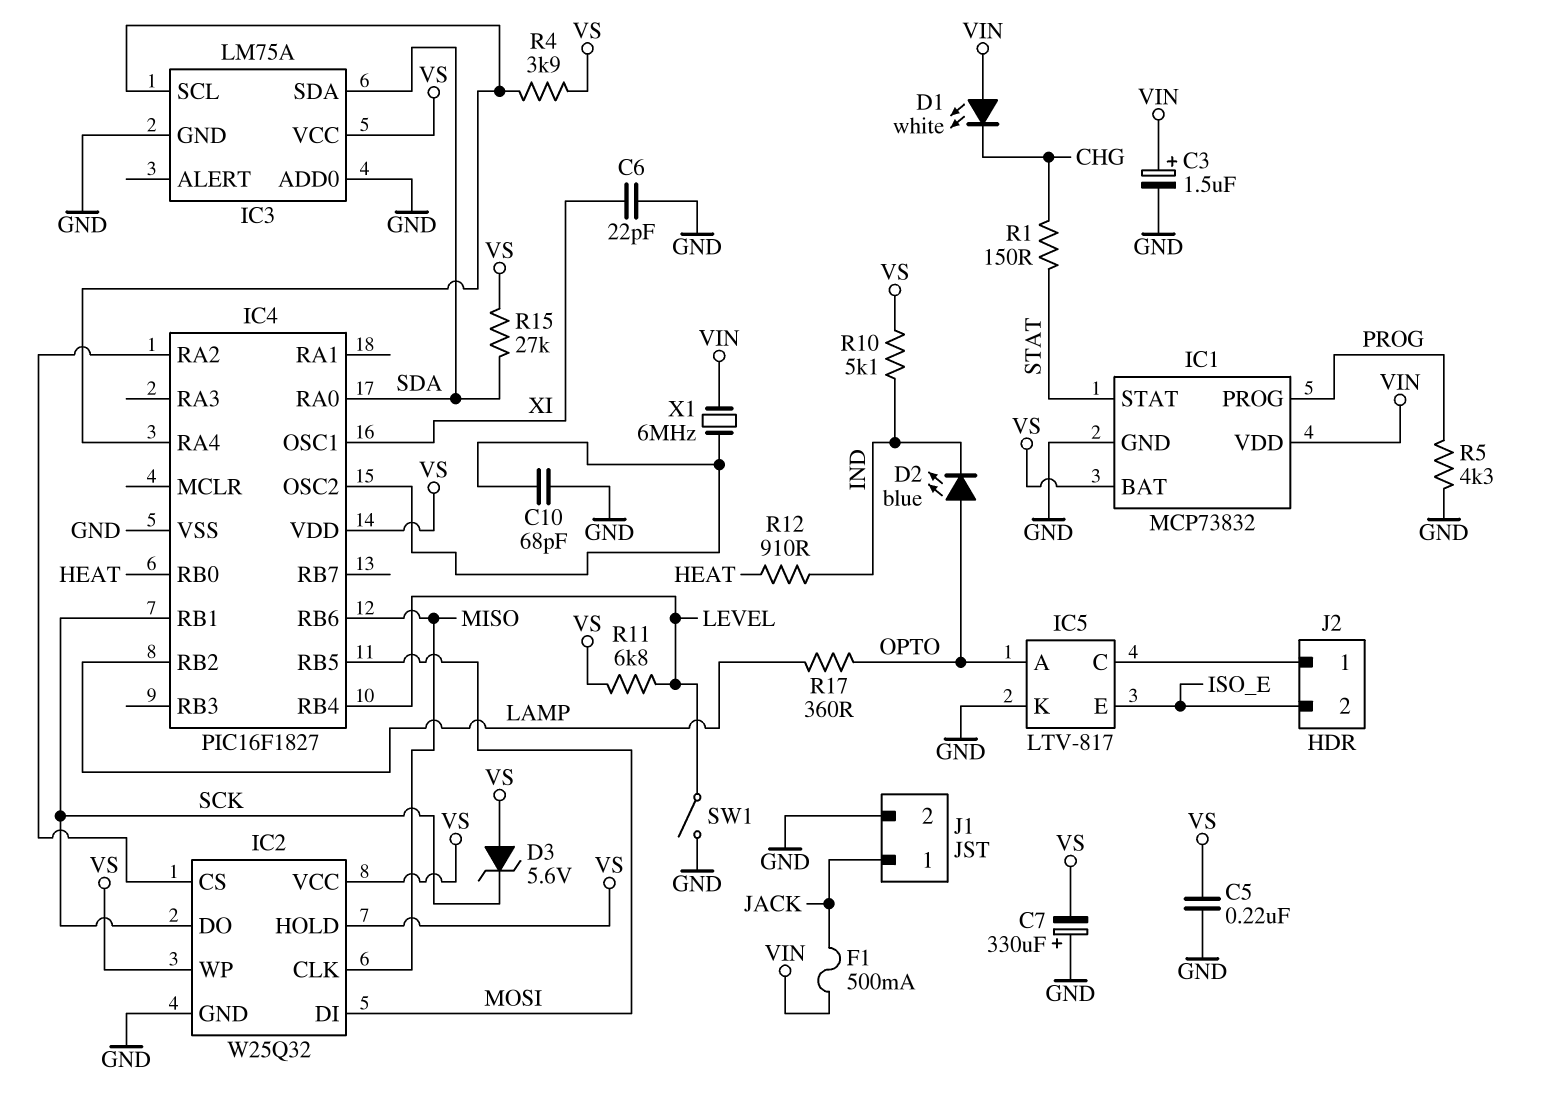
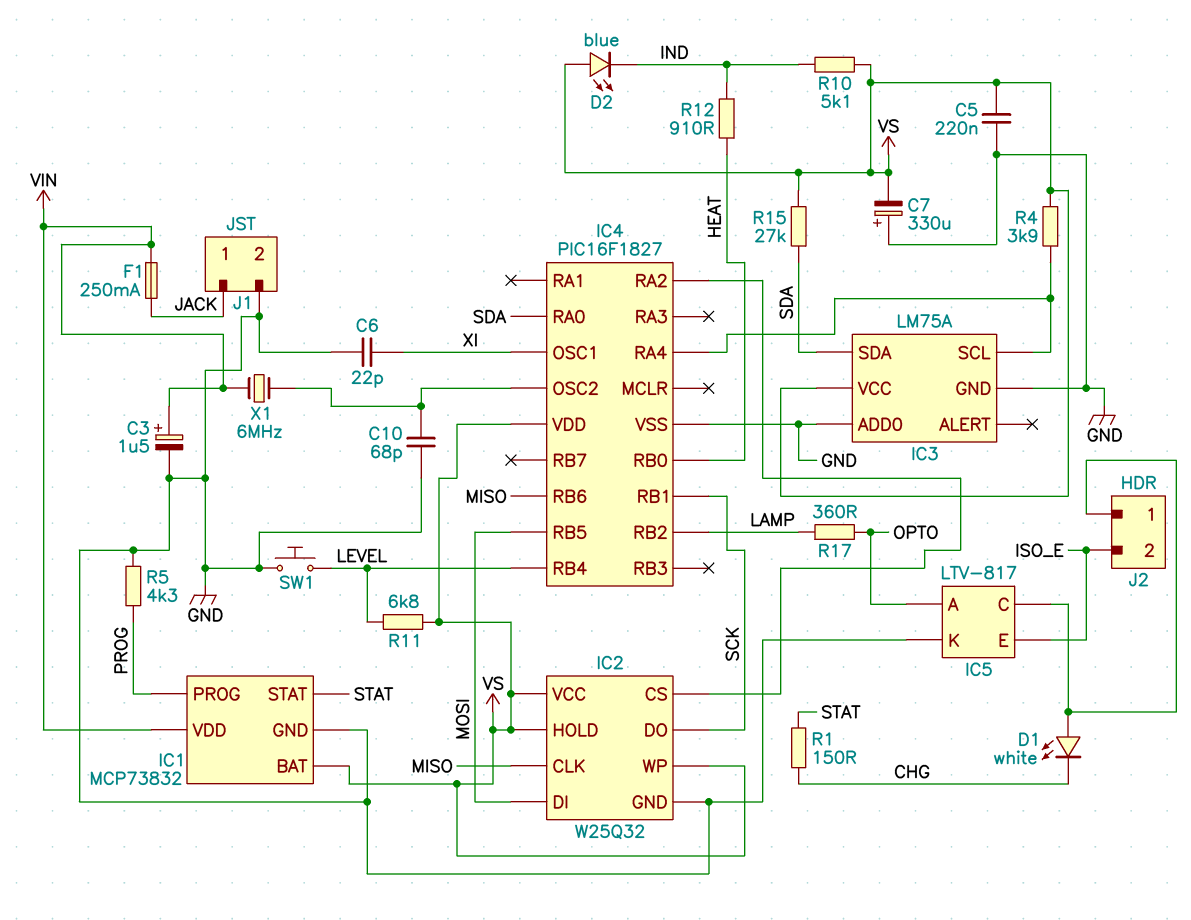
D1: LED white (A VIN, K CHG) -> LED white (A IC5/C, K CHG)
D2: LED blue (A OPTO, K IND) -> LED blue (A VS, K IND)
D3: zener 5.6V (A VS, K SCK) -> none
F1: 500mA (JACK, VIN) -> 250mA (JACK, VIN)
SW1: switch (GND, LEVEL) -> button (GND, LEVEL)

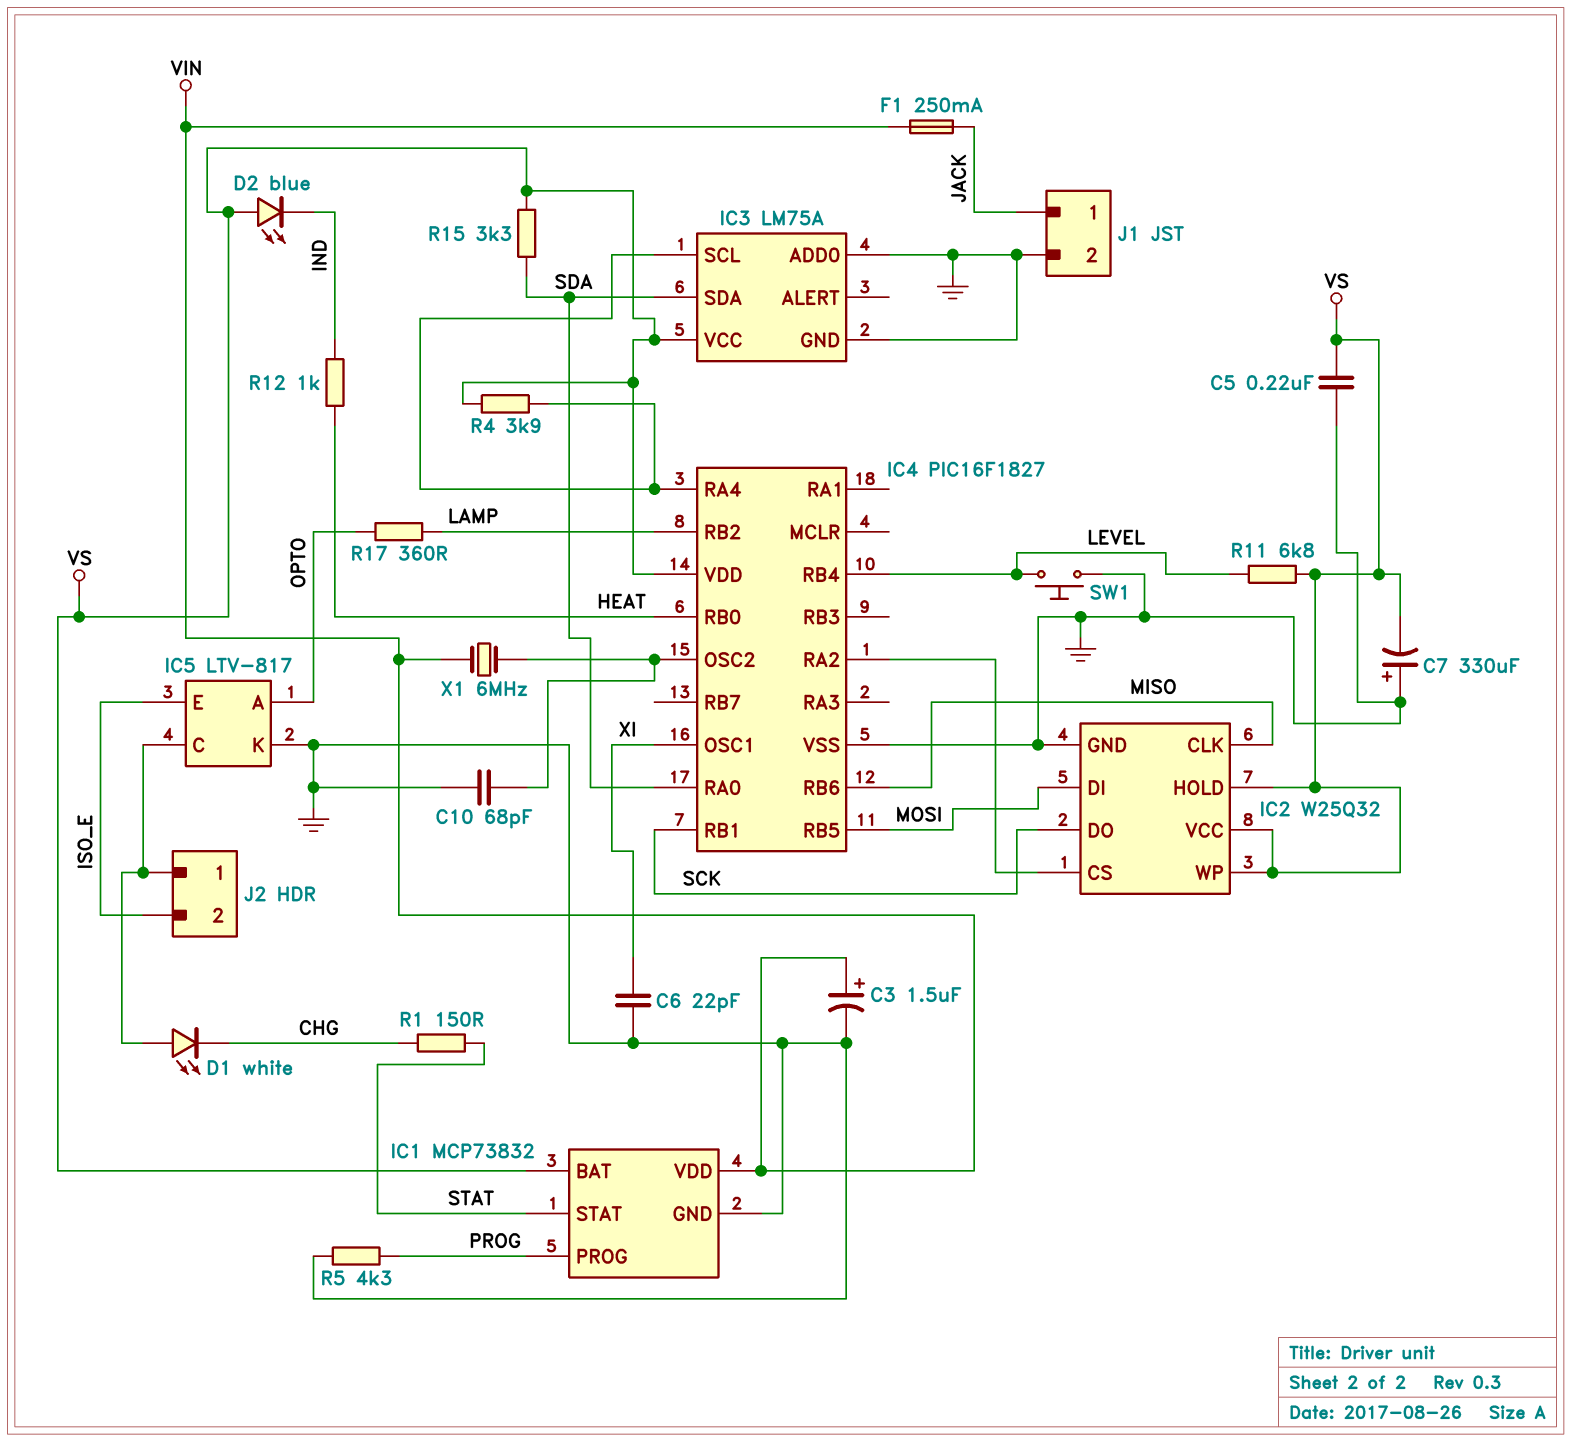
R10: 5.1k (IND, VS) -> none
R12: 910 (HEAT, IND) -> 1k (HEAT, IND)
R15: 27k (SDA, VS) -> 3.3k (SDA, VS)

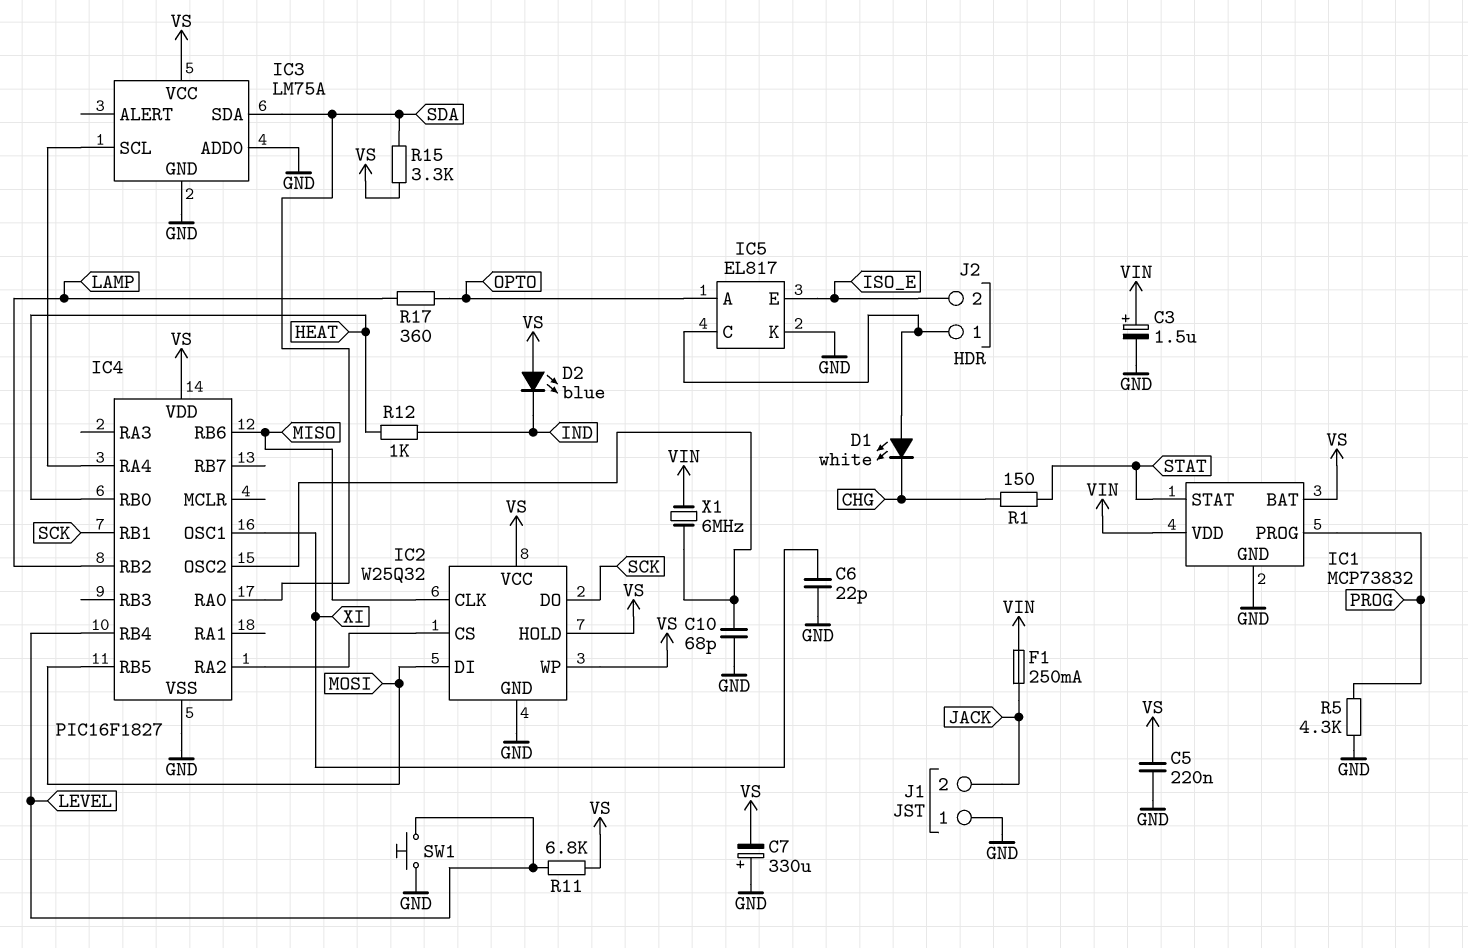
IC5: LTV-817 -> EL817
J1 pin 1: JACK -> GND
J1 pin 2: GND -> JACK
R4: 3.9k (IC3/SCL, VS) -> none

